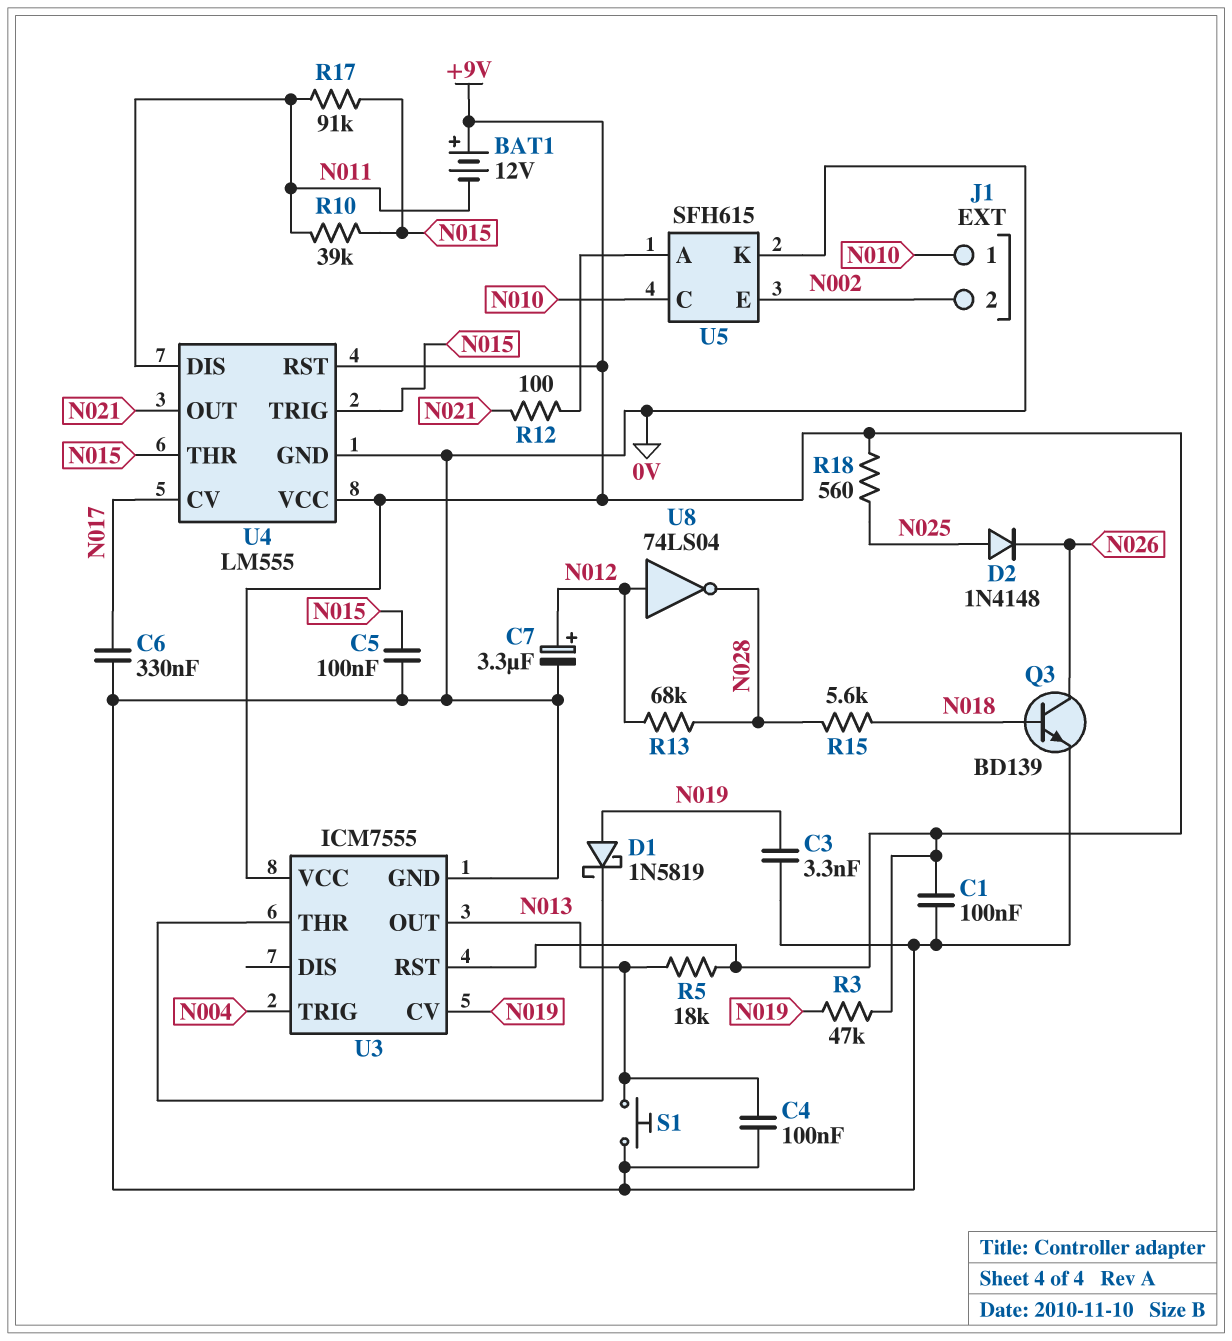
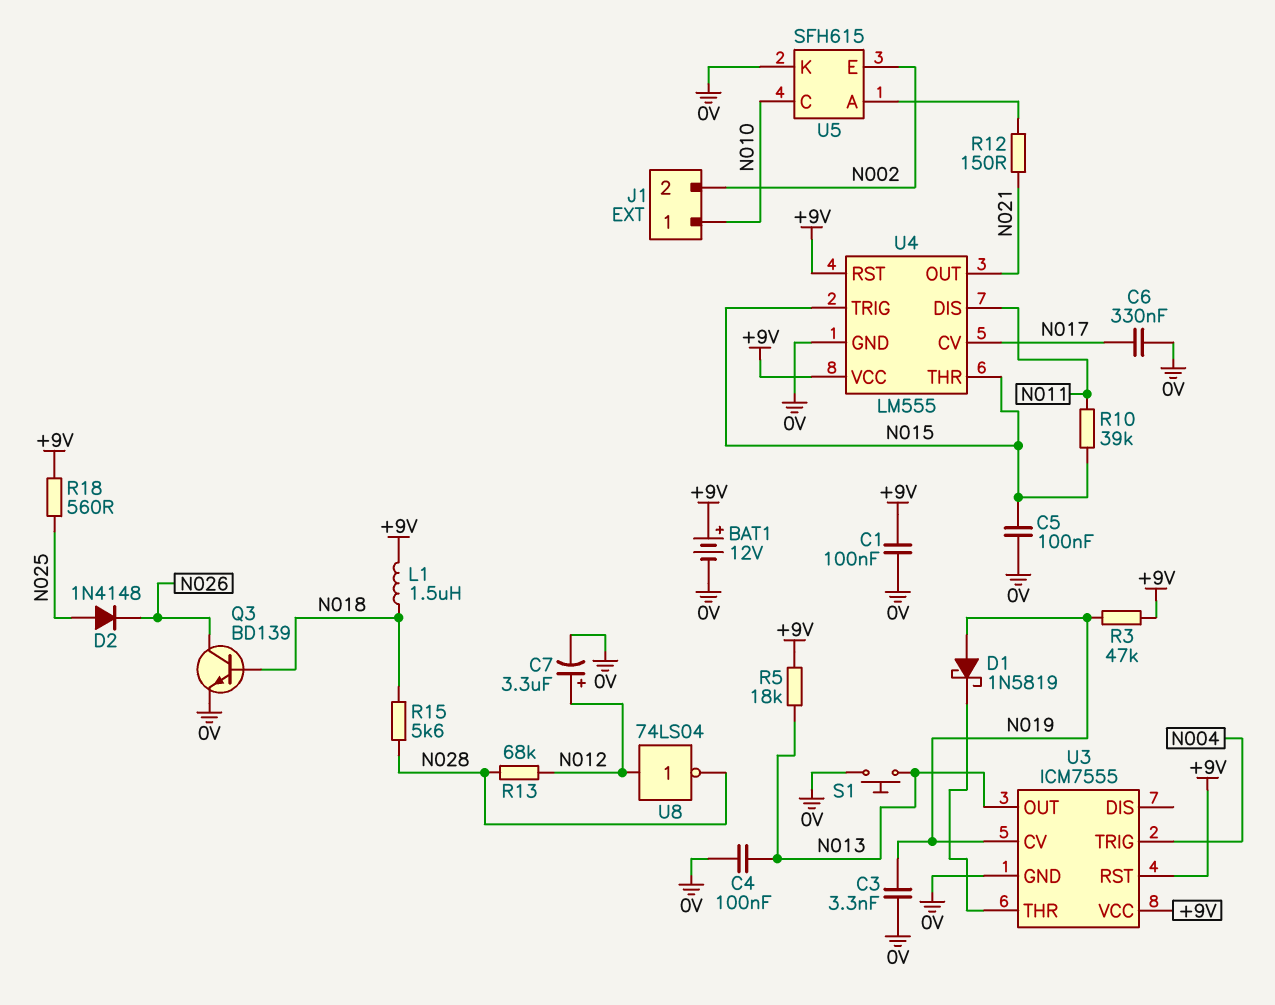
BAT1: 12V (plus +9V, minus N011) -> 12V (plus +9V, minus 0V)
L1: none -> 1.5uH (+9V, N018)
R12: 100 (N021, U5/A) -> 150 (N021, U5/A)
R17: 91k (N011, N015) -> none

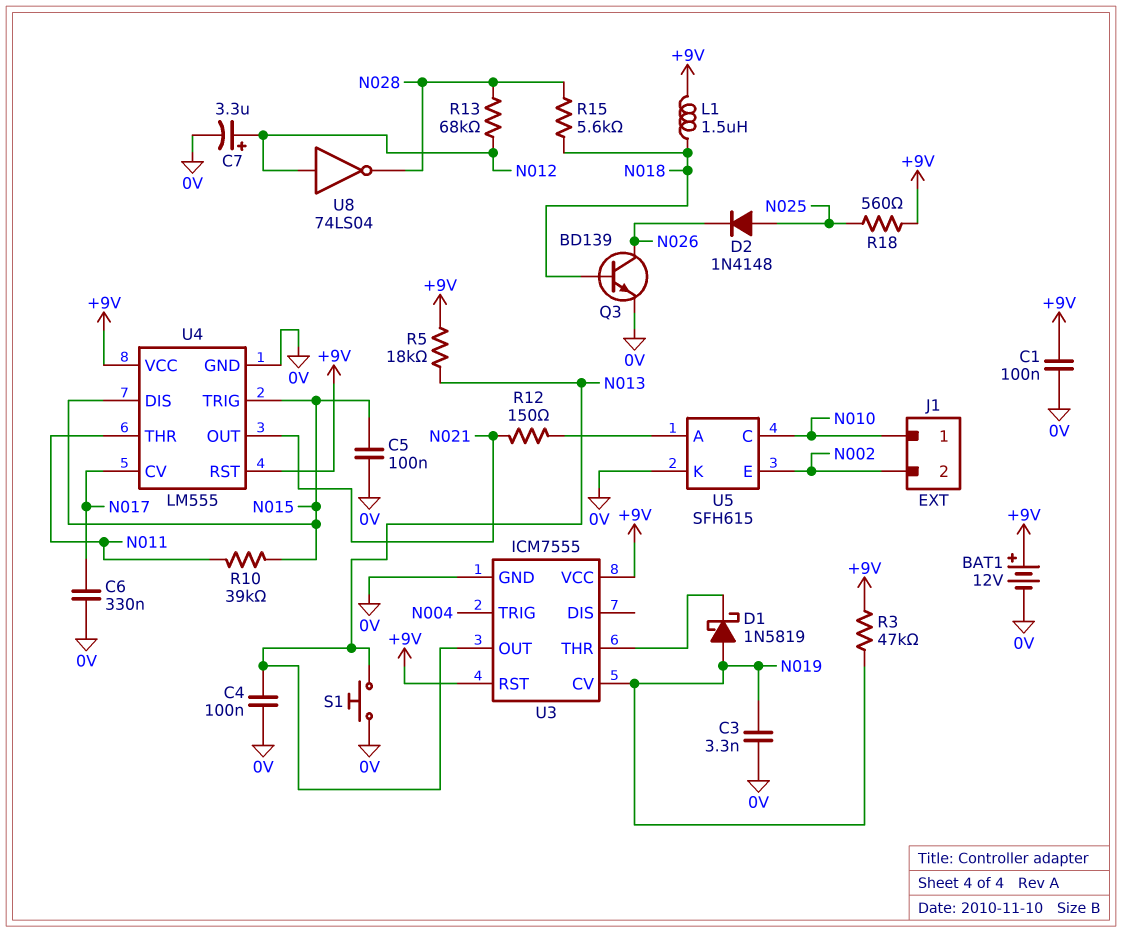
U4 pin DIS: N011 -> N015
U4 pin THR: N015 -> N011

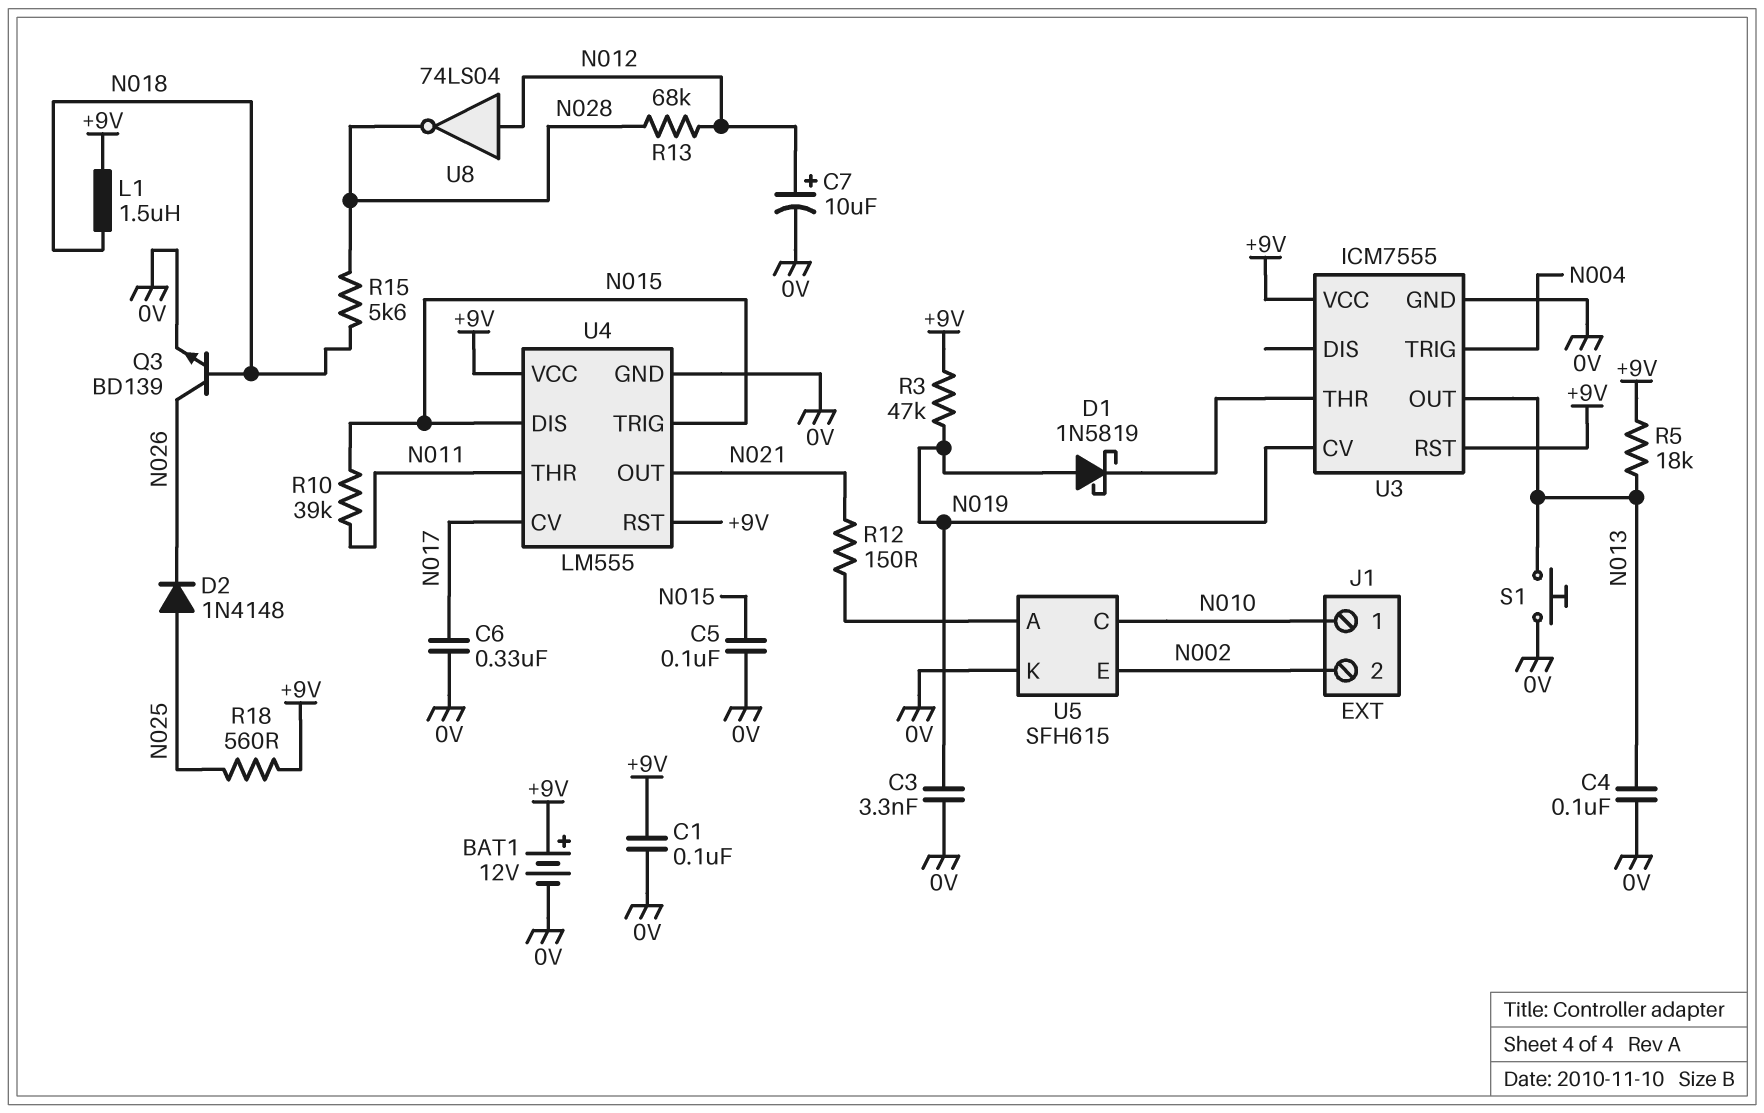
C7: 3.3uF (plus N012, minus 0V) -> 10uF (plus N012, minus 0V)

